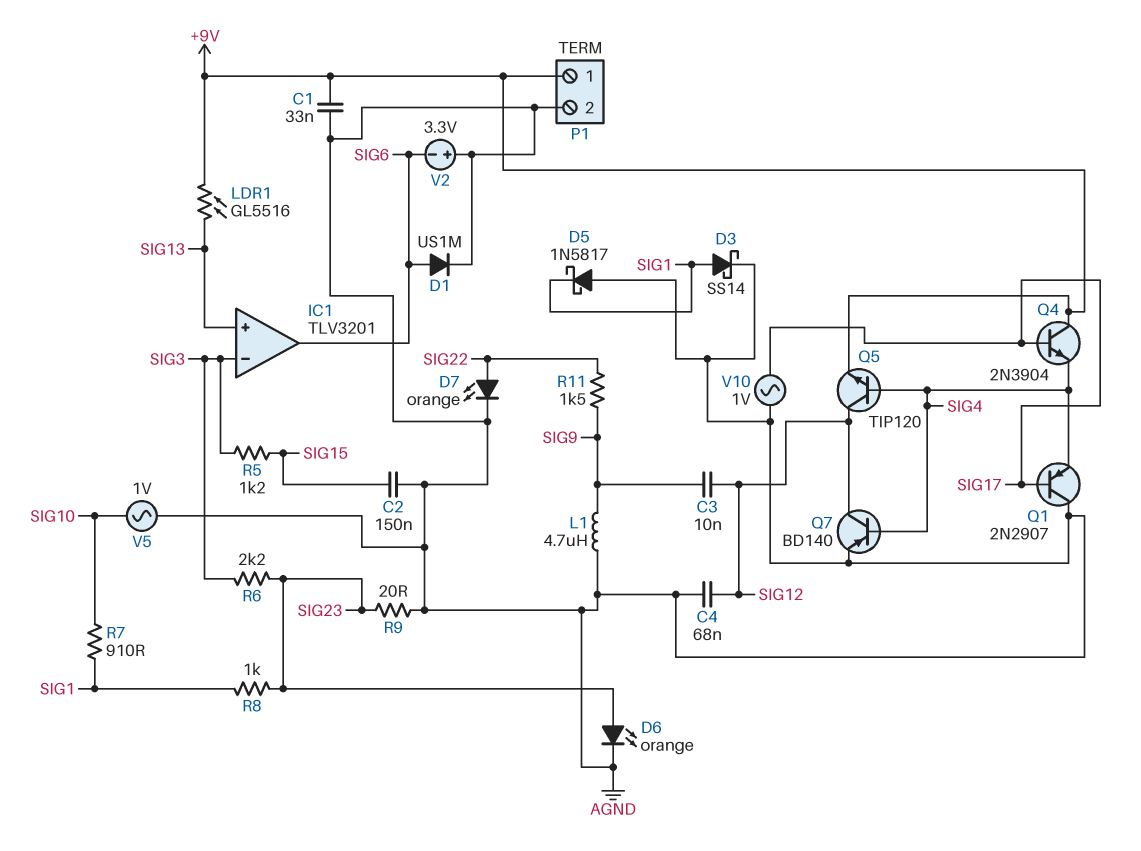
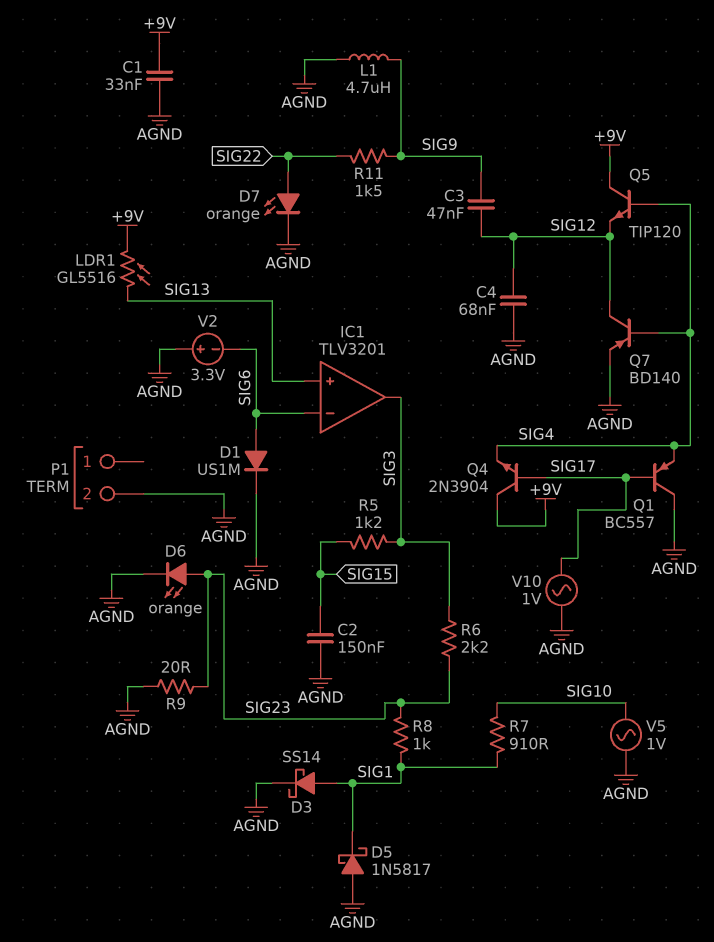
C3: 10nF (SIG9, SIG12) -> 47nF (SIG9, SIG12)
IC1 pin in-: SIG3 -> SIG6
IC1 pin out: SIG6 -> SIG3
P1 pin 1: +9V -> none
Q1: PNP 2N2907 (B SIG17, C AGND, E SIG4) -> PNP BC557 (B SIG17, C AGND, E SIG4)
Q5: NPN TIP120 (B SIG4, C SIG12, E +9V) -> NPN TIP120 (B SIG4, C +9V, E SIG12)

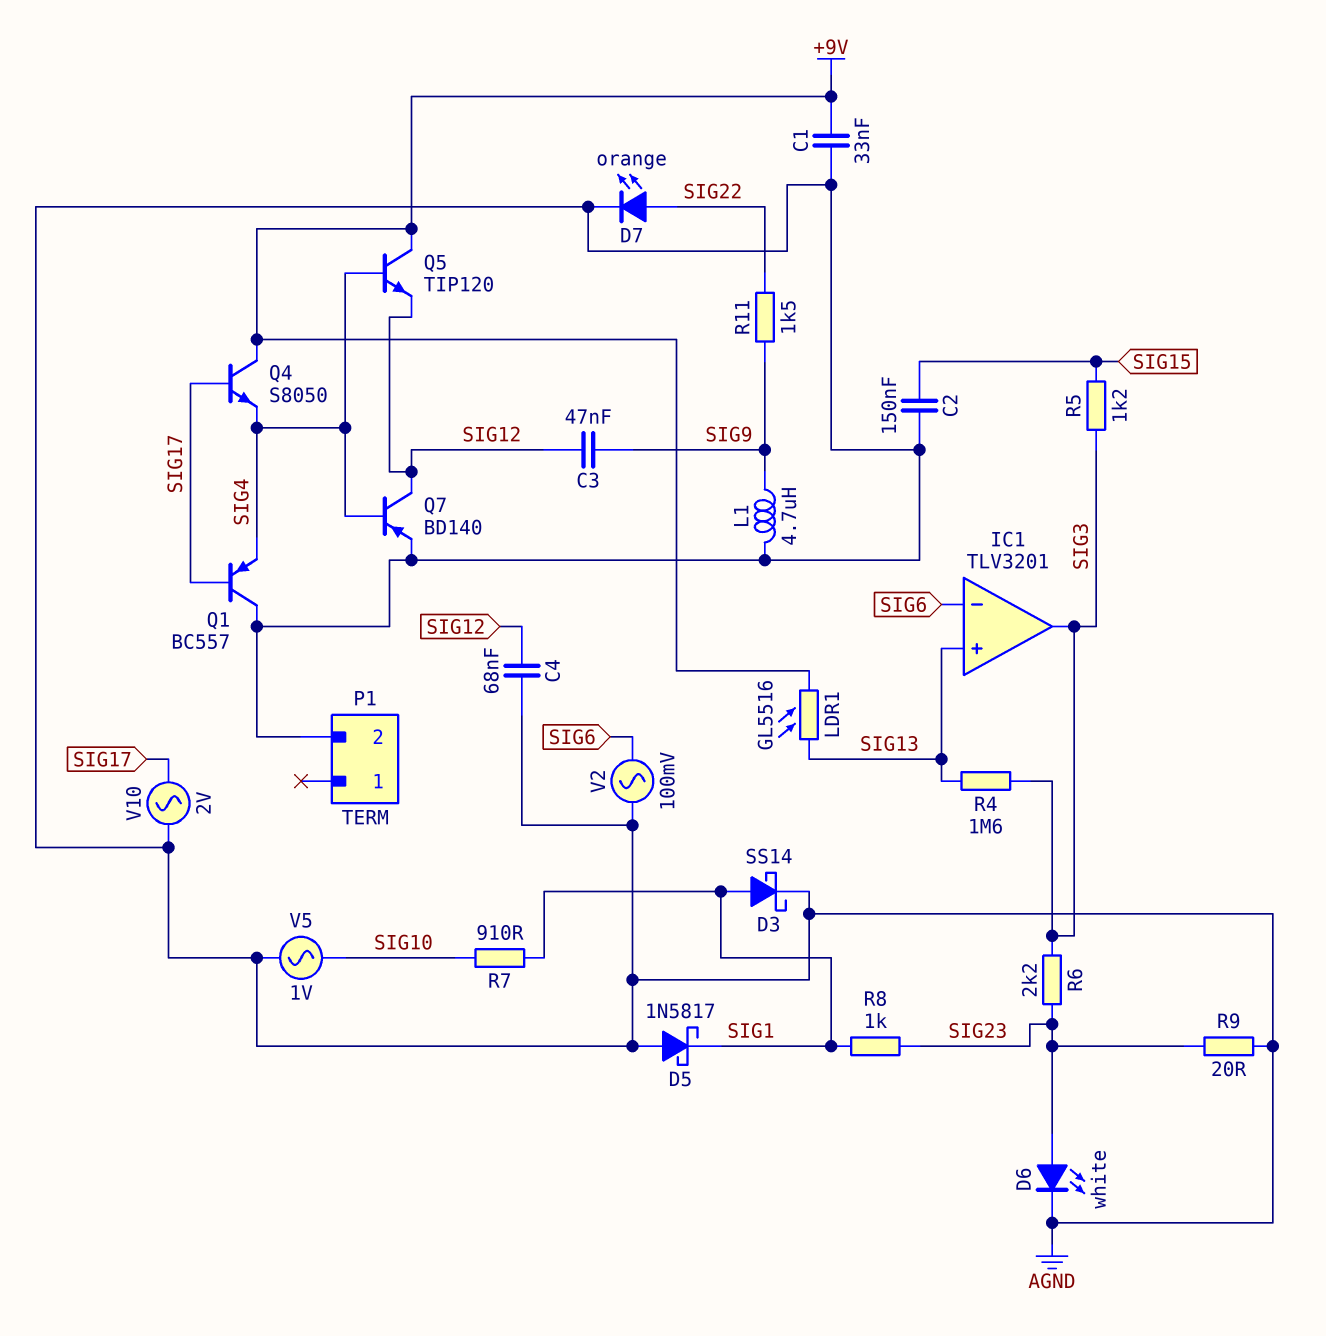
D1: diode US1M (A SIG6, K AGND) -> none
D6: LED orange (A SIG23, K AGND) -> LED white (A SIG23, K AGND)
Q4: NPN 2N3904 (B SIG17, C +9V, E SIG4) -> NPN S8050 (B SIG17, C +9V, E SIG4)
R4: none -> 1.6M (SIG3, SIG13)
V2: 3.3V (plus AGND, minus SIG6) -> AC 100mV (AGND, SIG6)
V10: AC 1V (AGND, SIG17) -> AC 2V (AGND, SIG17)

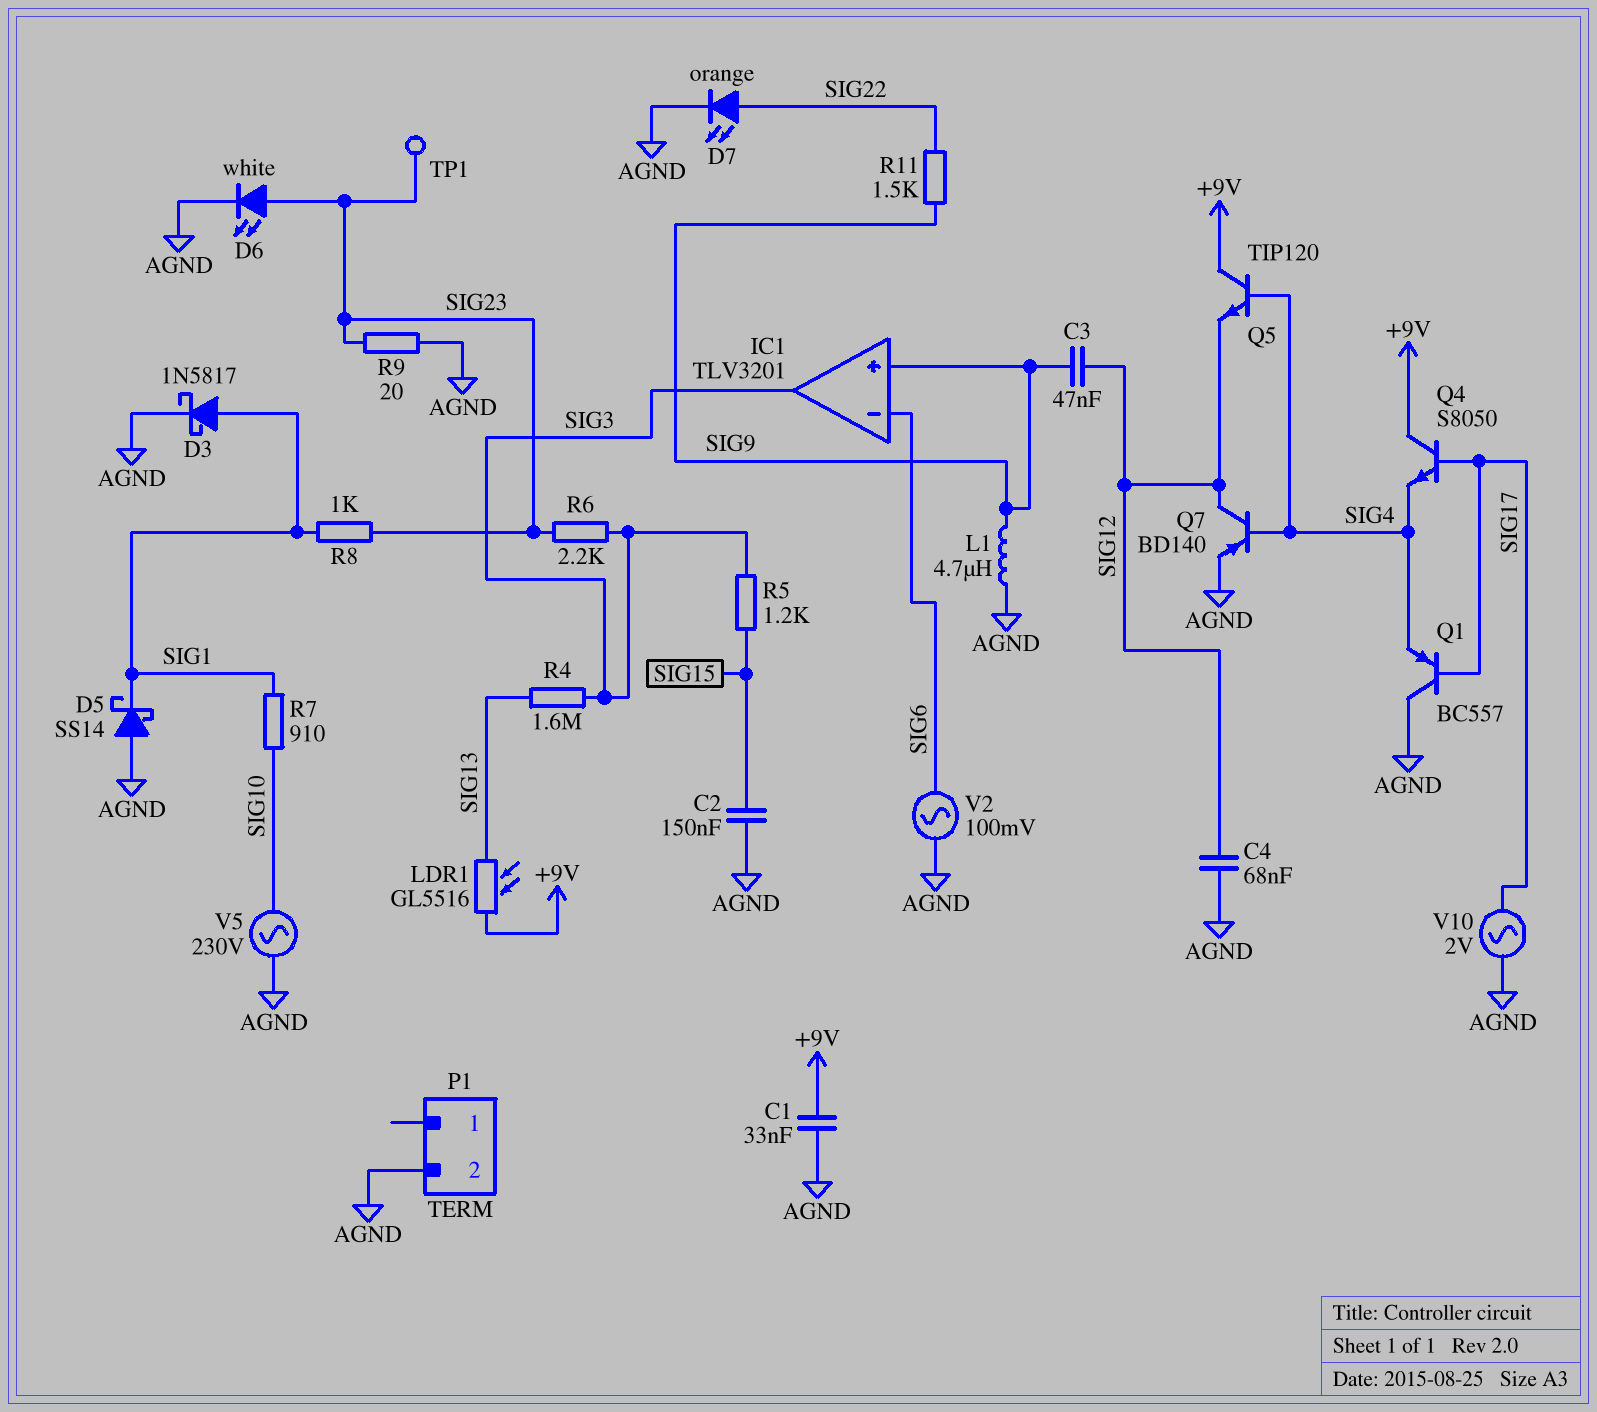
D3: schottky SS14 (A SIG1, K AGND) -> schottky 1N5817 (A SIG1, K AGND)
D5: schottky 1N5817 (A AGND, K SIG1) -> schottky SS14 (A AGND, K SIG1)
IC1 pin in+: SIG13 -> SIG9
TP1: none -> test point (SIG23)
V5: AC 1V (AGND, SIG10) -> AC 230V (AGND, SIG10)

